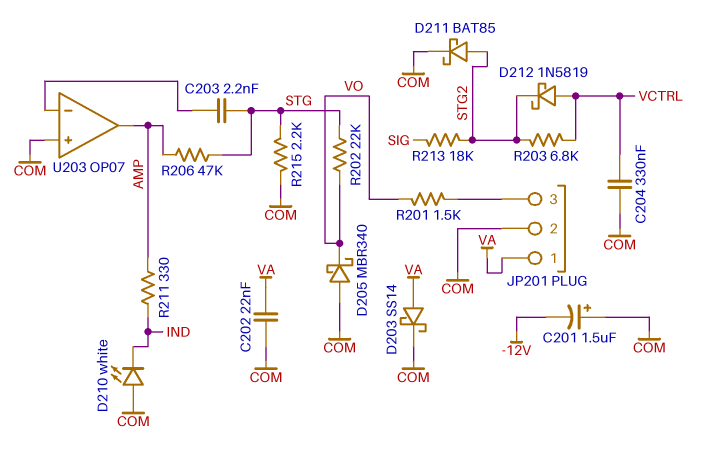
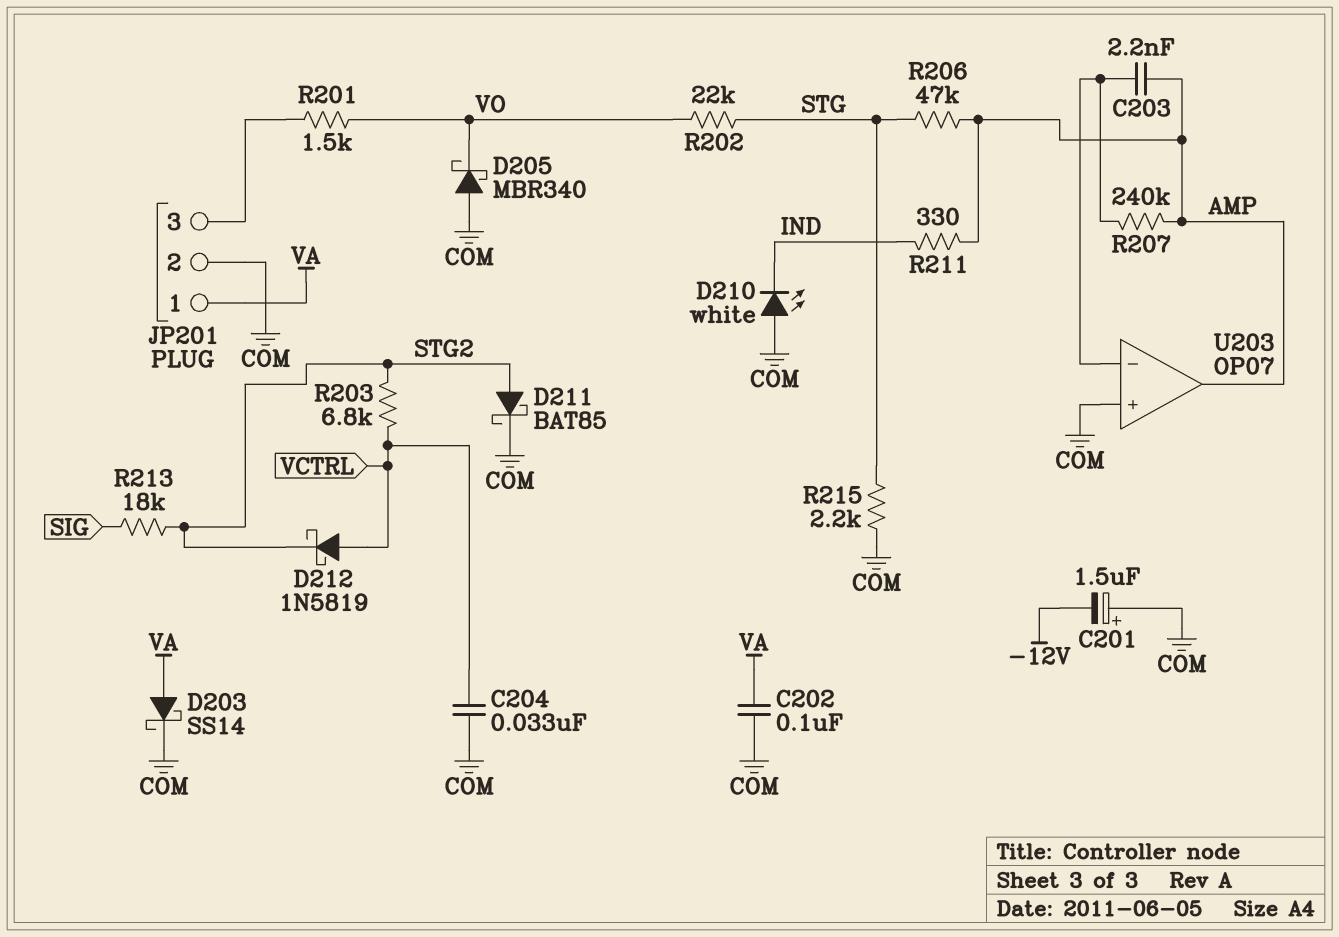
C202: 22nF (COM, VA) -> 100nF (COM, VA)
C203: 2.2nF (STG, U203/in-) -> 2.2nF (AMP, U203/in-)
C204: 330nF (COM, VCTRL) -> 33nF (COM, VCTRL)
R207: none -> 240k (AMP, U203/in-)

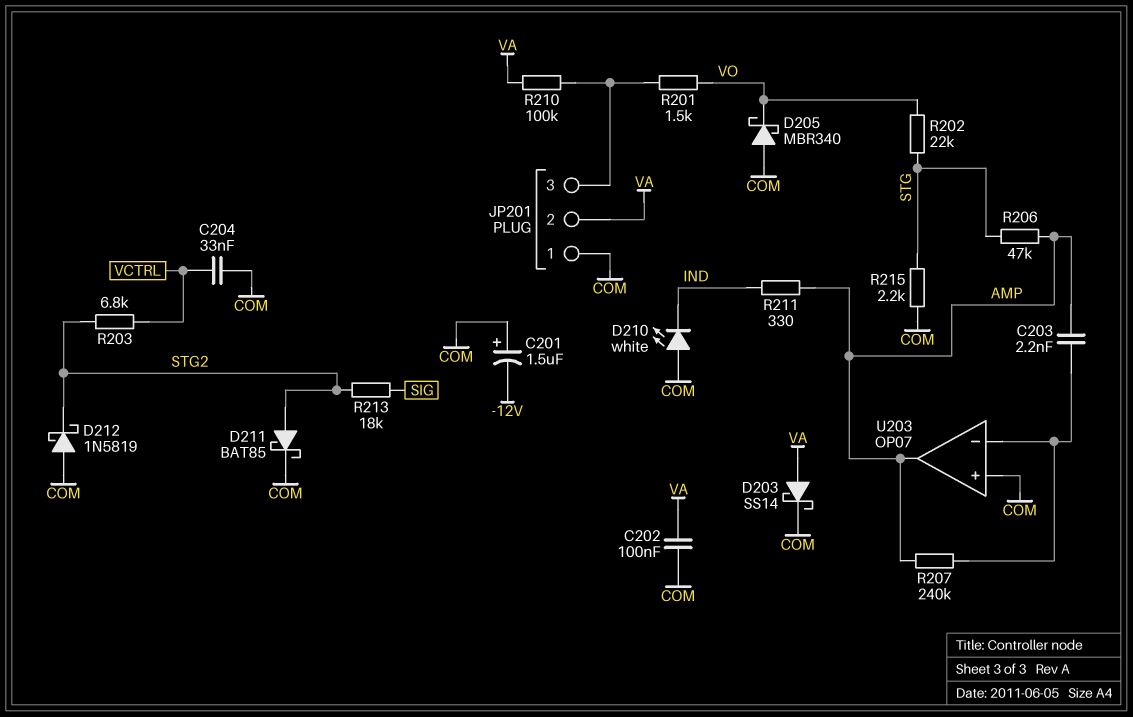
D212: schottky 1N5819 (A VCTRL, K STG2) -> schottky 1N5819 (A COM, K STG2)
JP201 pin 1: VA -> COM
JP201 pin 2: COM -> VA
R210: none -> 100k (JP201/3, VA)

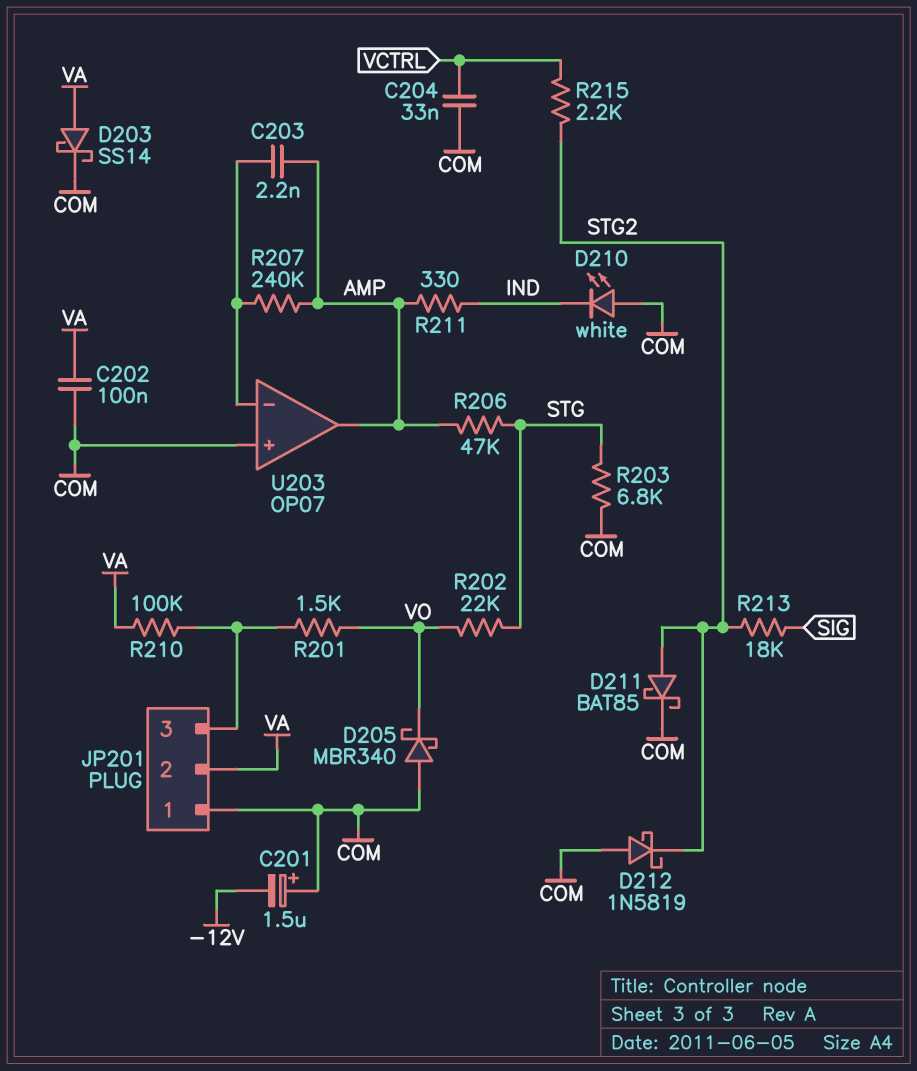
R203: 6.8k (STG2, VCTRL) -> 6.8k (COM, STG)
R215: 2.2k (COM, STG) -> 2.2k (STG2, VCTRL)

